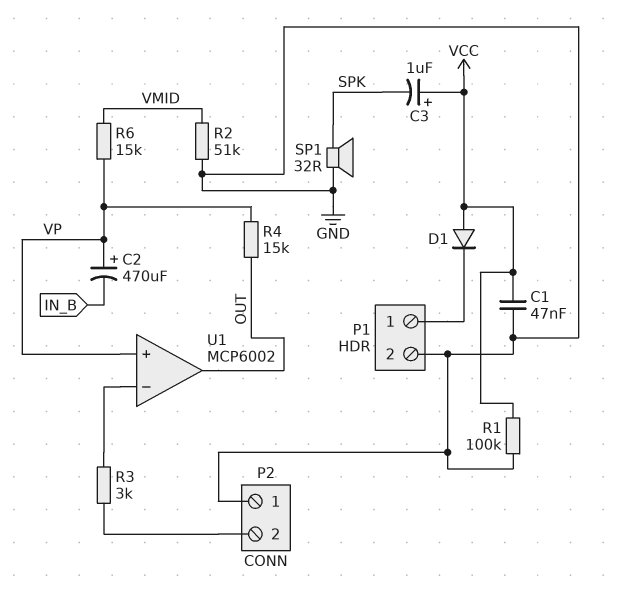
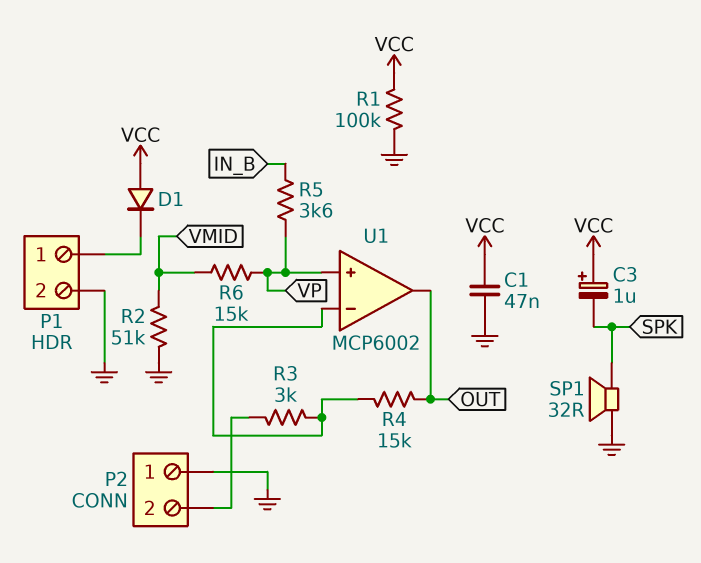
C2: 470uF (plus VP, minus IN_B) -> none
R4: 15k (OUT, VP) -> 15k (OUT, U1/in-)
R5: none -> 3.6k (IN_B, VP)

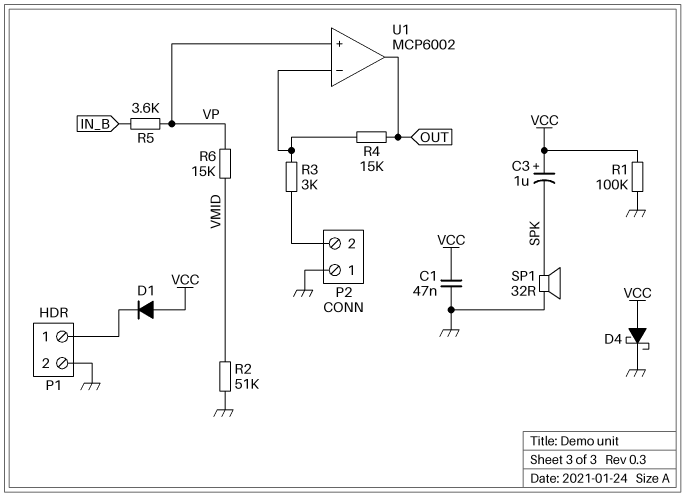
D4: none -> schottky (A VCC, K GND)

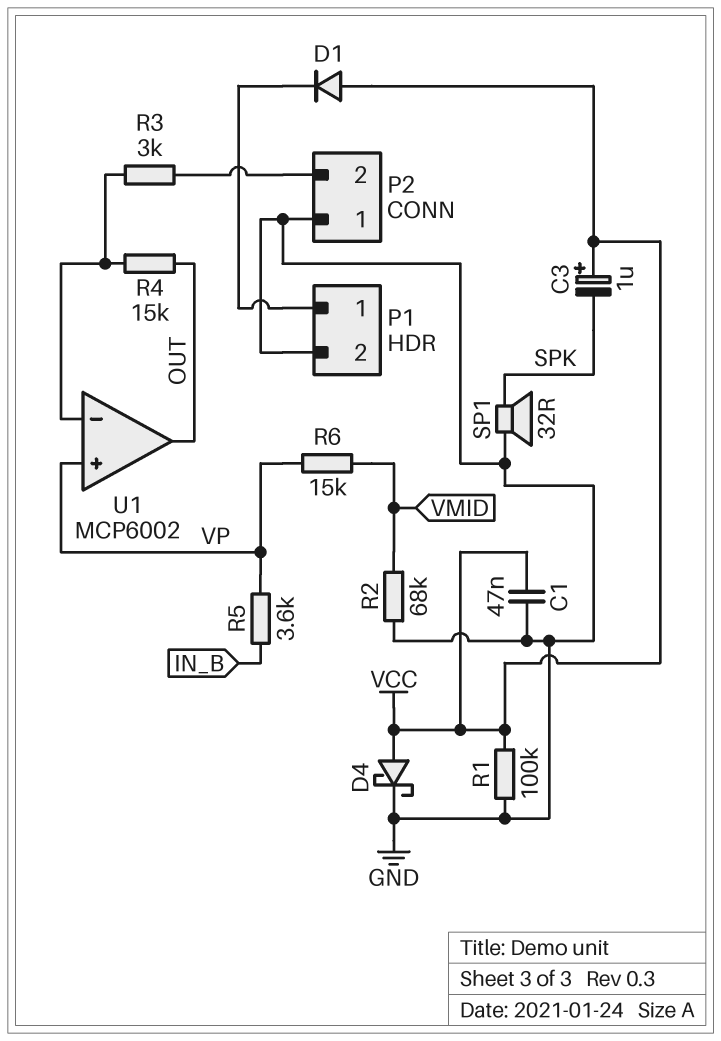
R2: 51k (GND, VMID) -> 68k (GND, VMID)

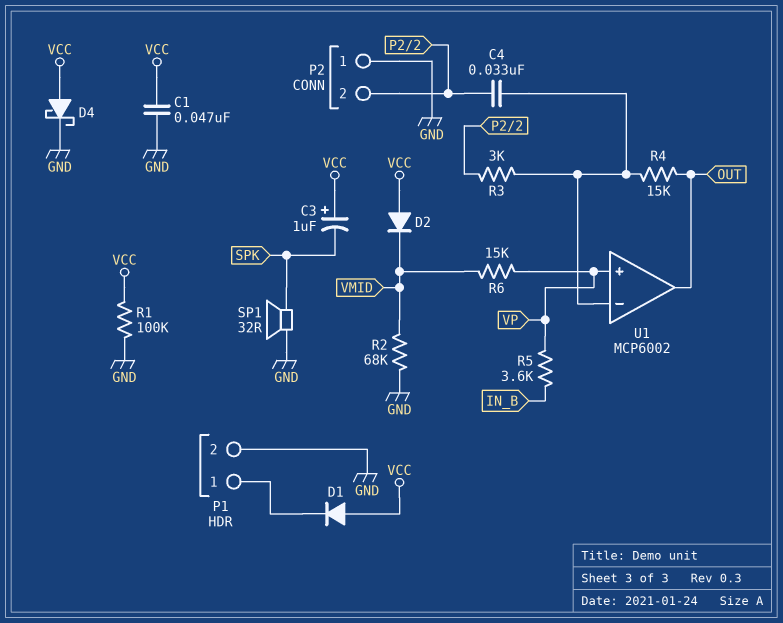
C4: none -> 33nF (P2/2, U1/in-)
D2: none -> diode (A VCC, K VMID)

